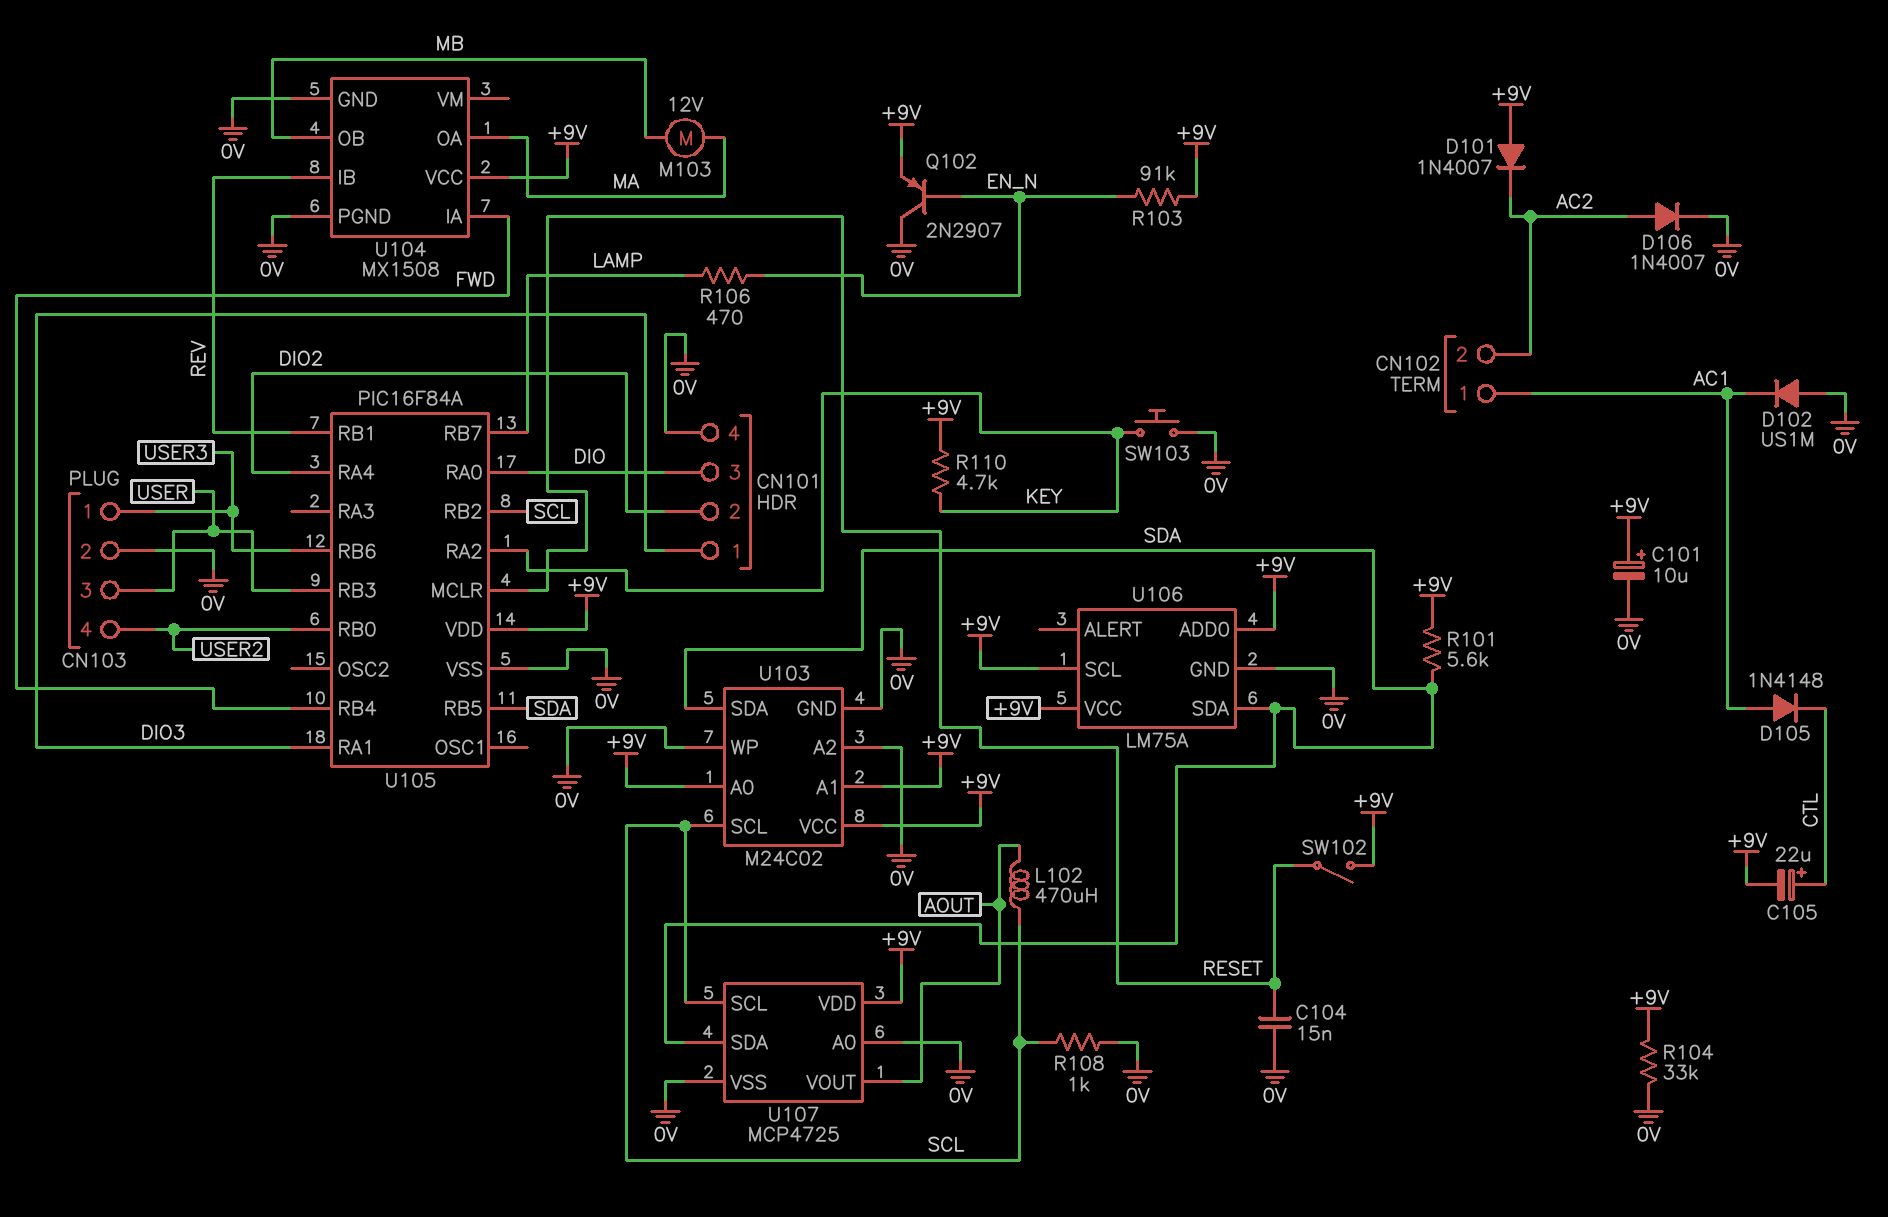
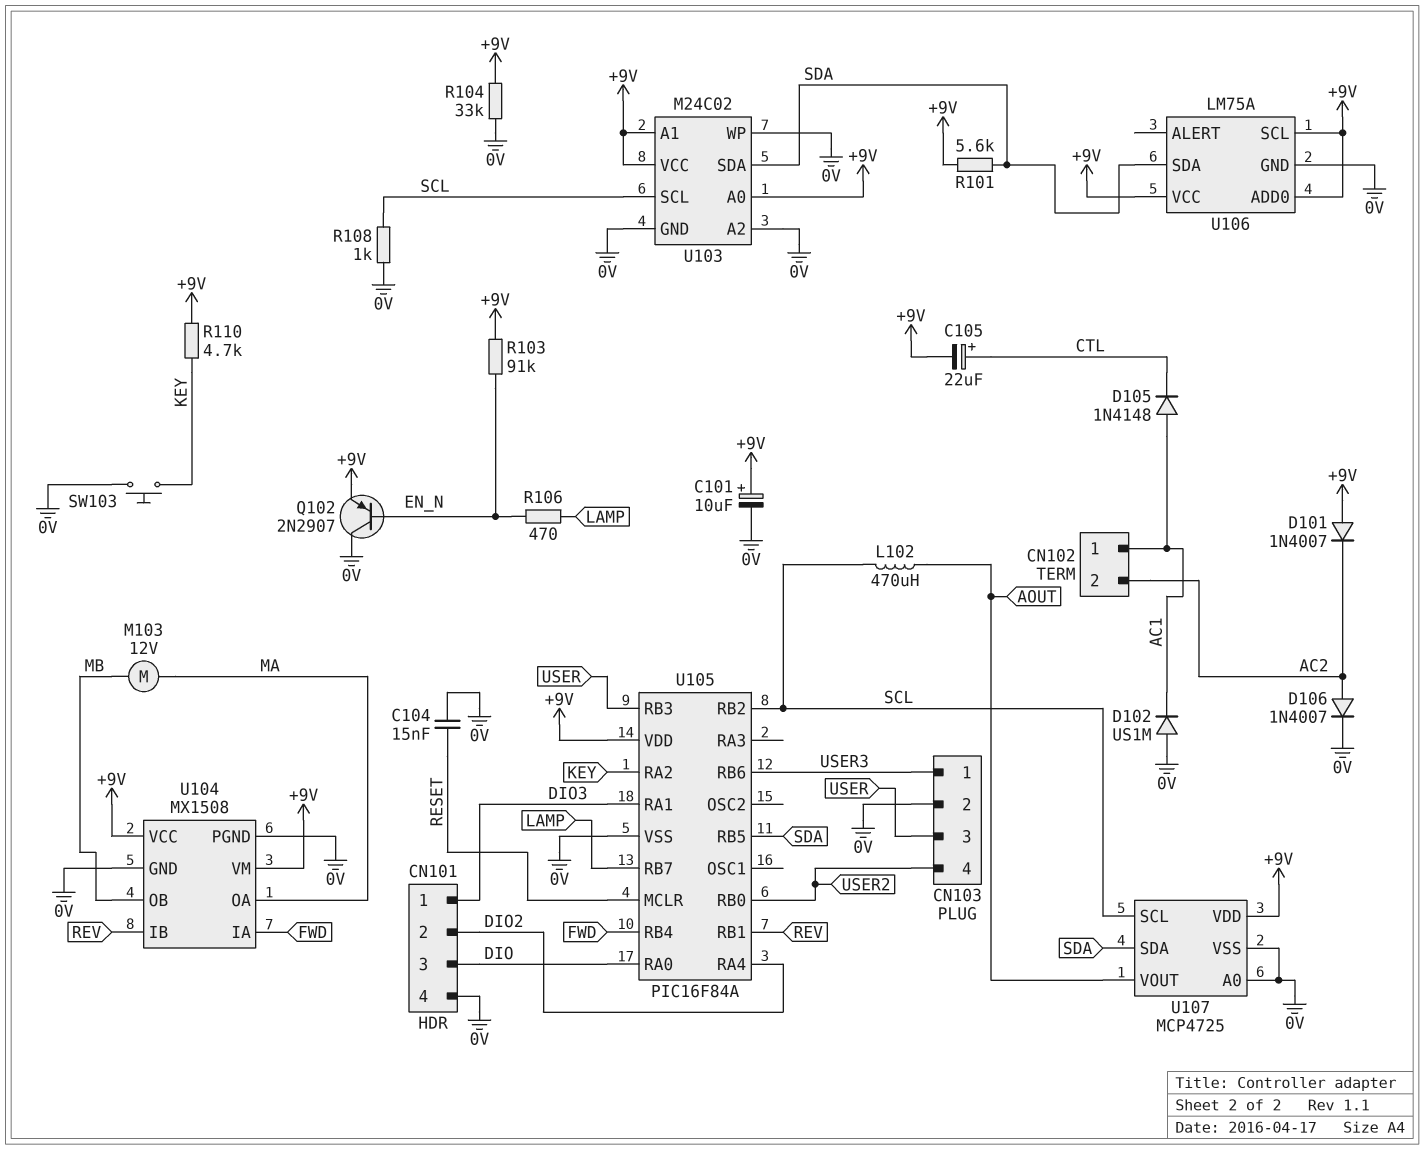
SW102: switch (+9V, RESET) -> none
U104 pin VM: none -> +9V

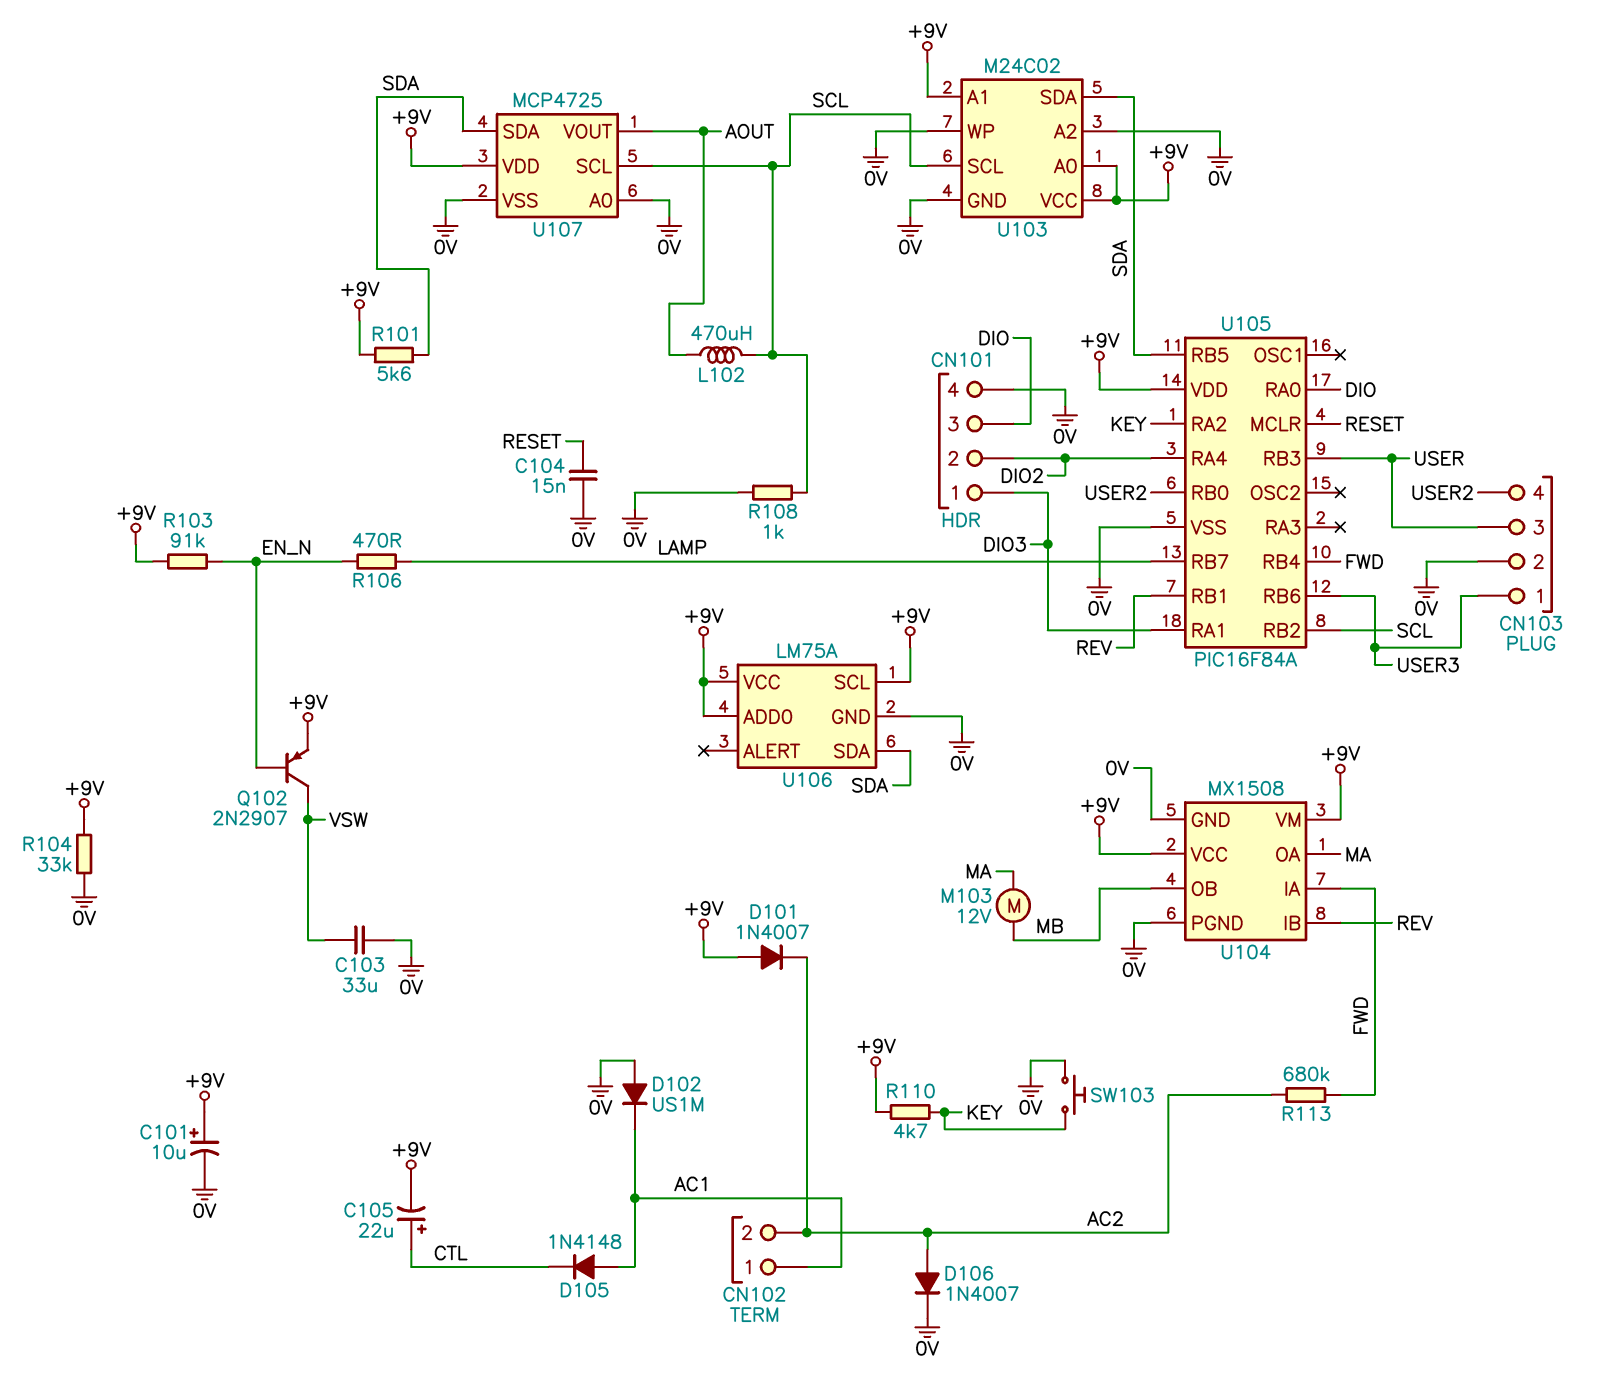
C103: none -> 33uF (0V, VSW)
Q102: PNP 2N2907 (B EN_N, C 0V, E +9V) -> PNP 2N2907 (B EN_N, C VSW, E +9V)
R113: none -> 680k (AC2, FWD)

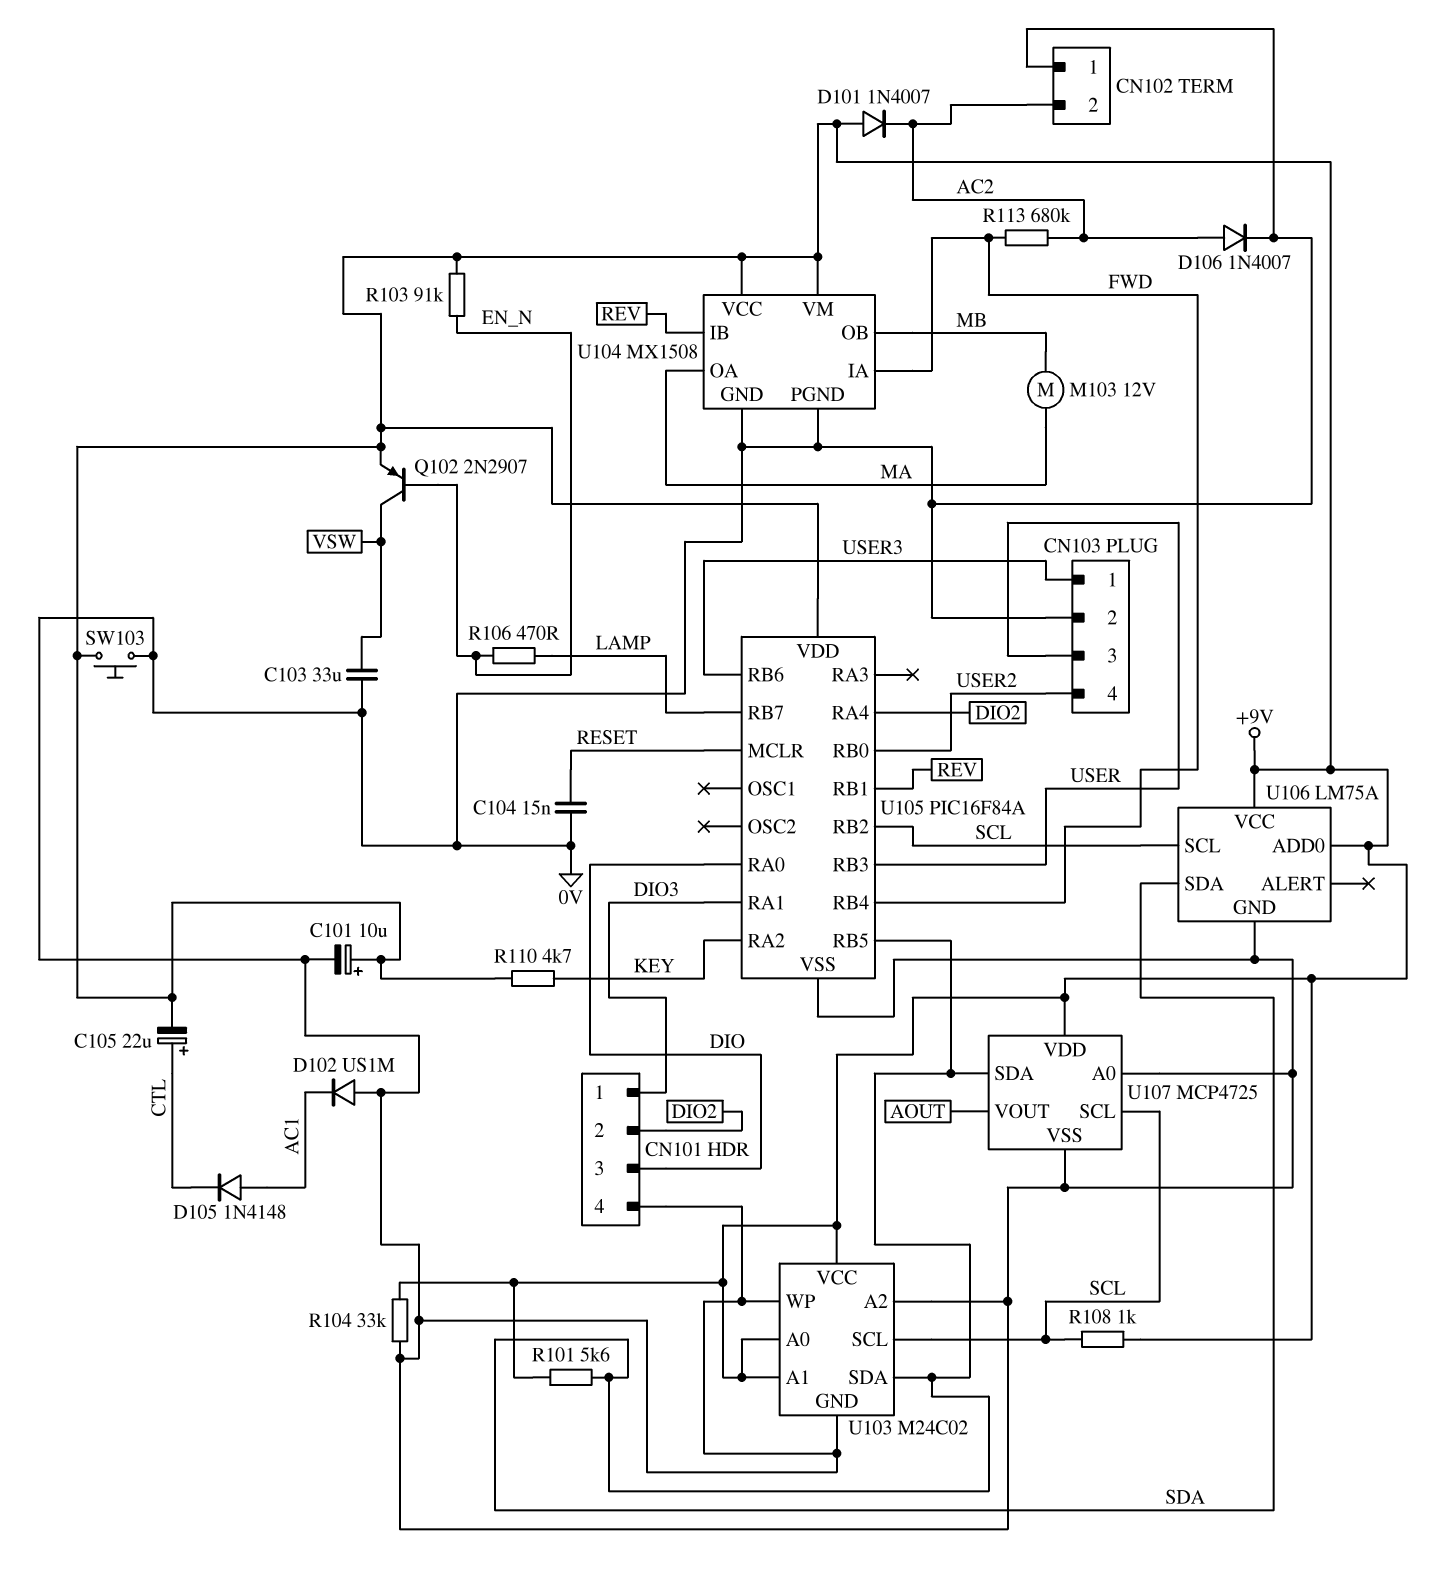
CN102 pin 1: AC1 -> 0V
L102: 470uH (AOUT, SCL) -> none
R108: 1k (0V, SCL) -> 1k (+9V, SCL)
SW103: button (0V, KEY) -> button (+9V, 0V)
U106 pin SCL: +9V -> SCL

